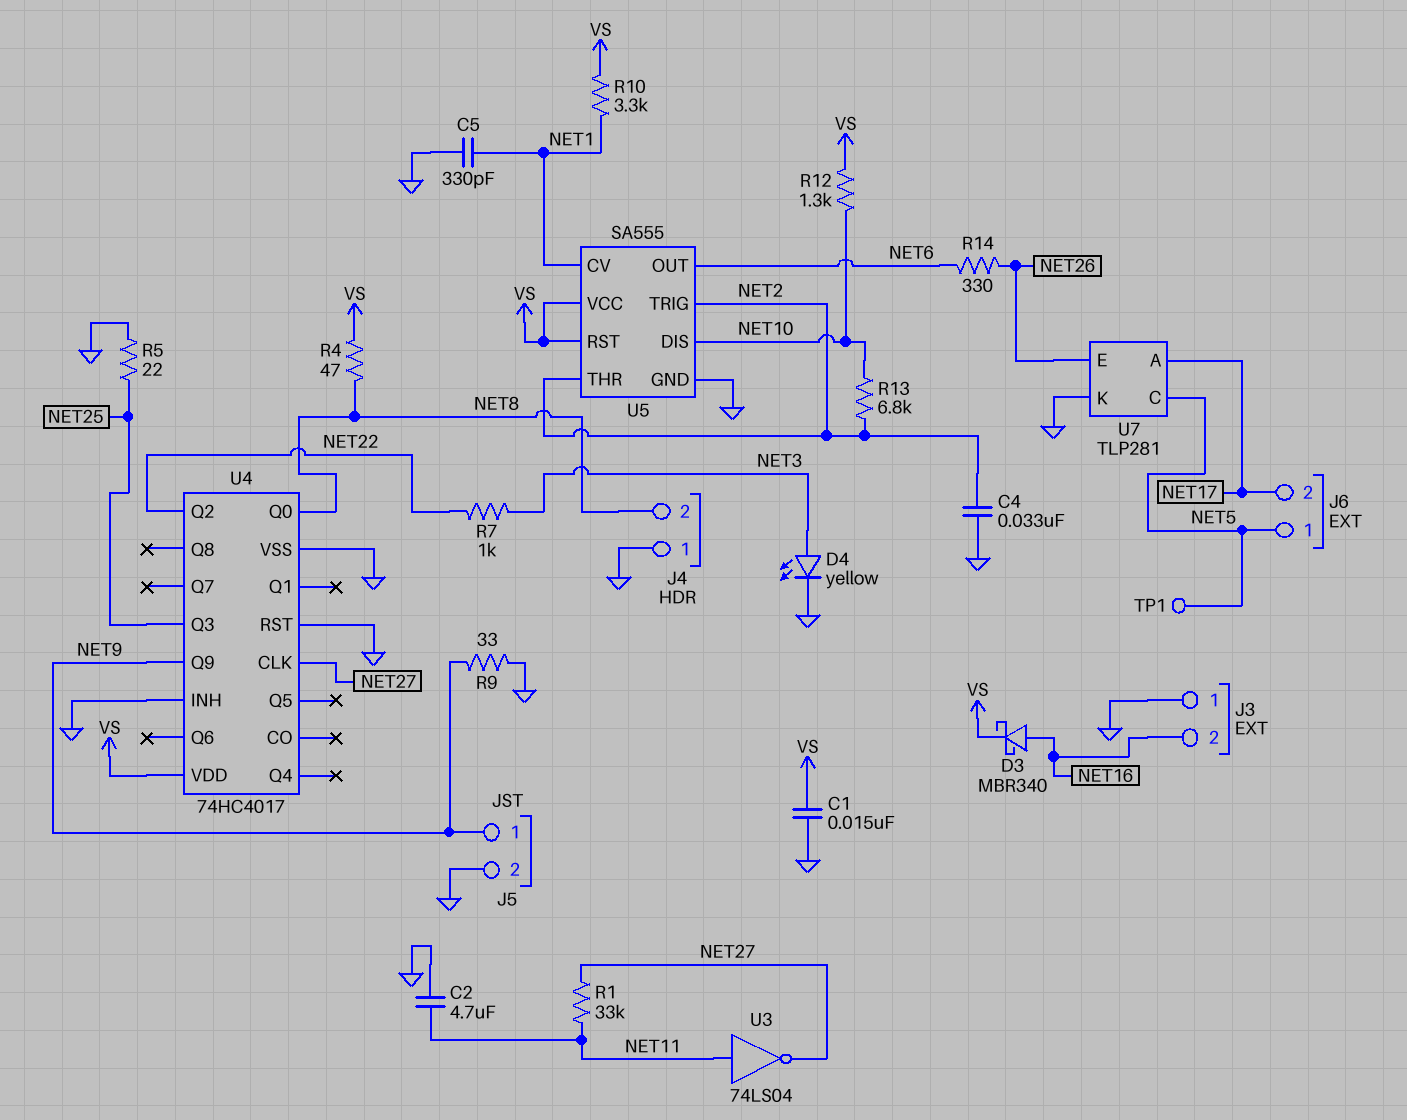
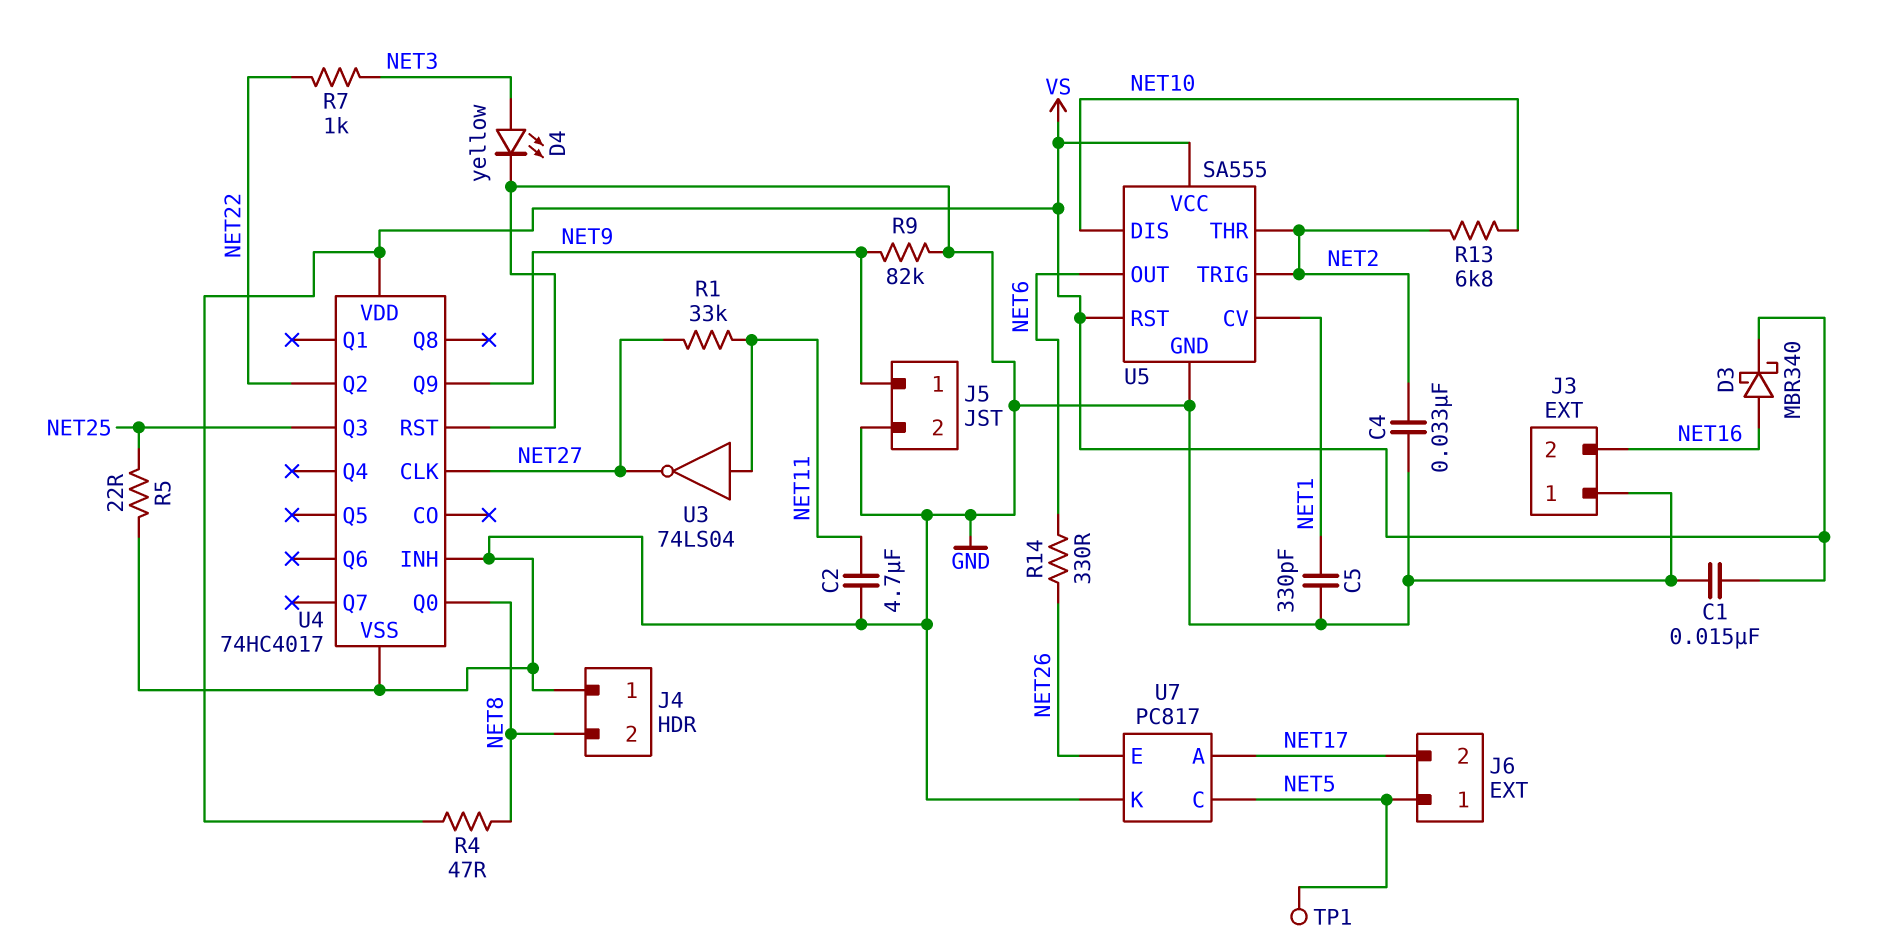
R9: 33 (GND, NET9) -> 82k (GND, NET9)
R10: 3.3k (NET1, VS) -> none
R12: 1.3k (NET10, VS) -> none
U7: TLP281 -> PC817

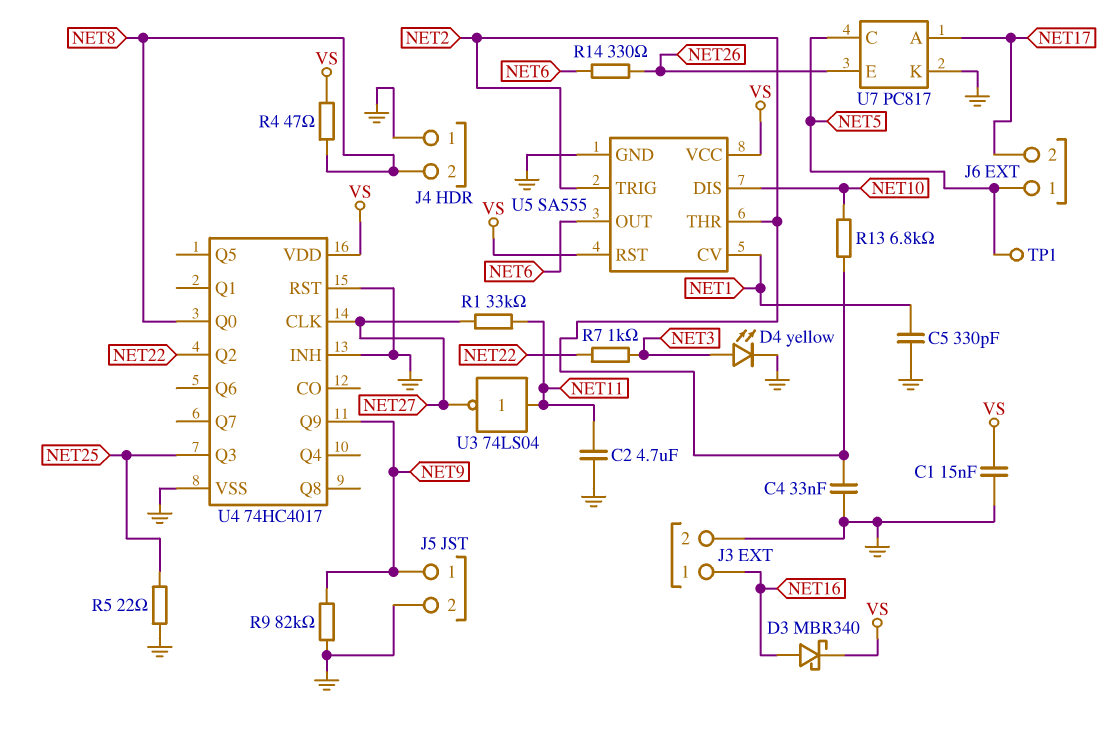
J3 pin 1: GND -> NET16
J3 pin 2: NET16 -> GND

